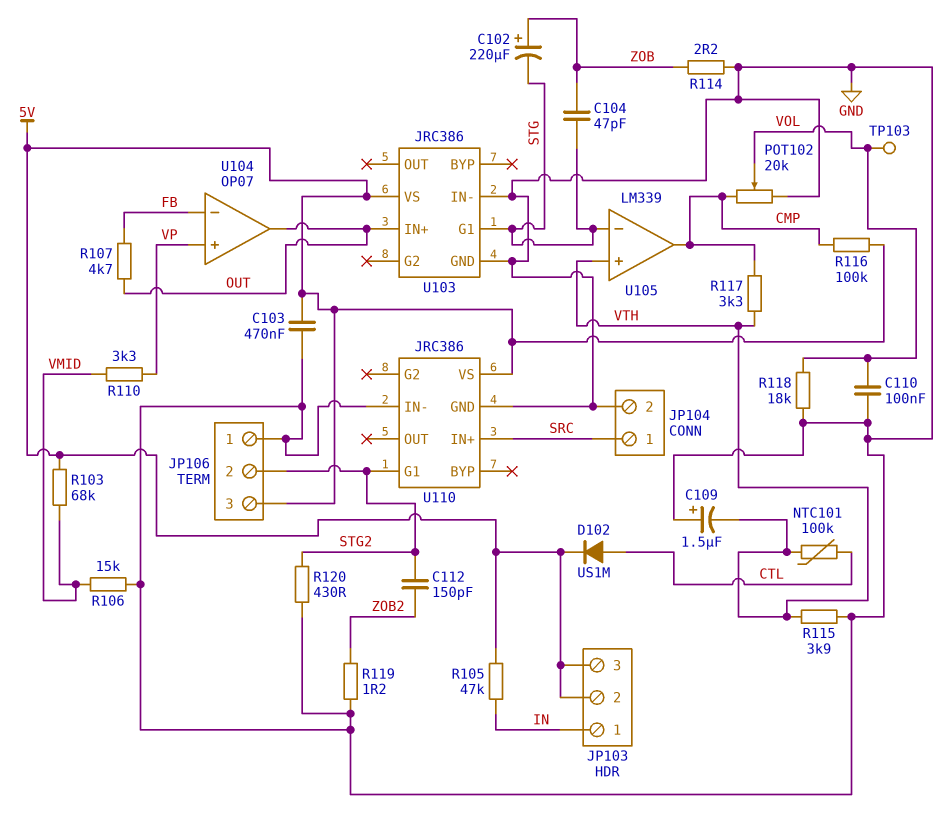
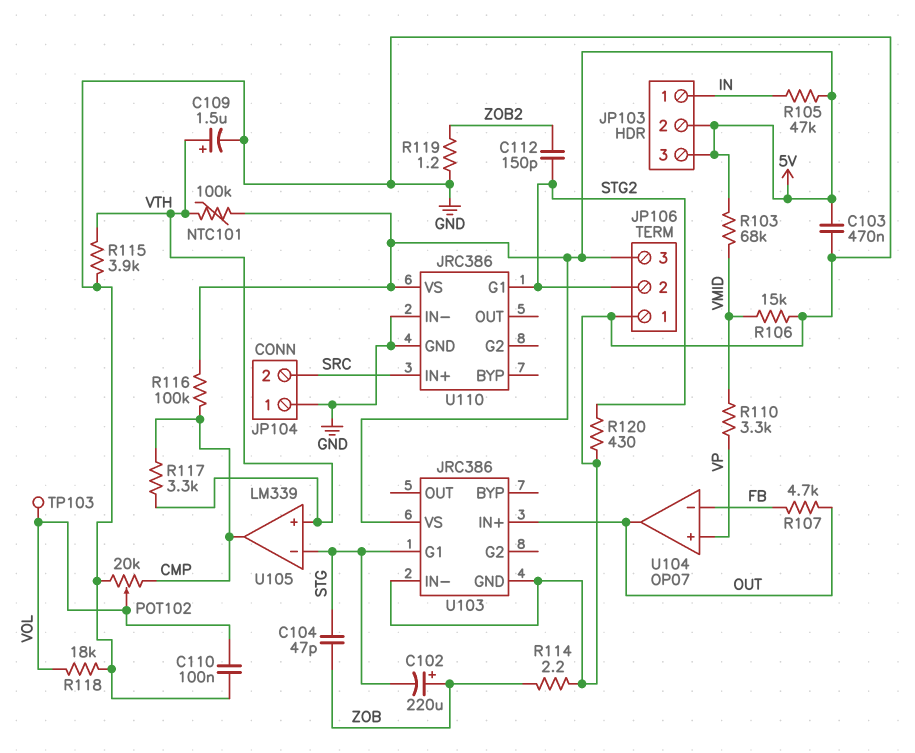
C109: 1.5uF (plus GND, minus VTH) -> 1.5uF (plus VTH, minus GND)
D102: diode US1M (A CTL, K 5V) -> none
JP104 pin 1: SRC -> GND
JP104 pin 2: GND -> SRC
NTC101: 100k (CTL, VTH) -> 100k (5V, VTH)

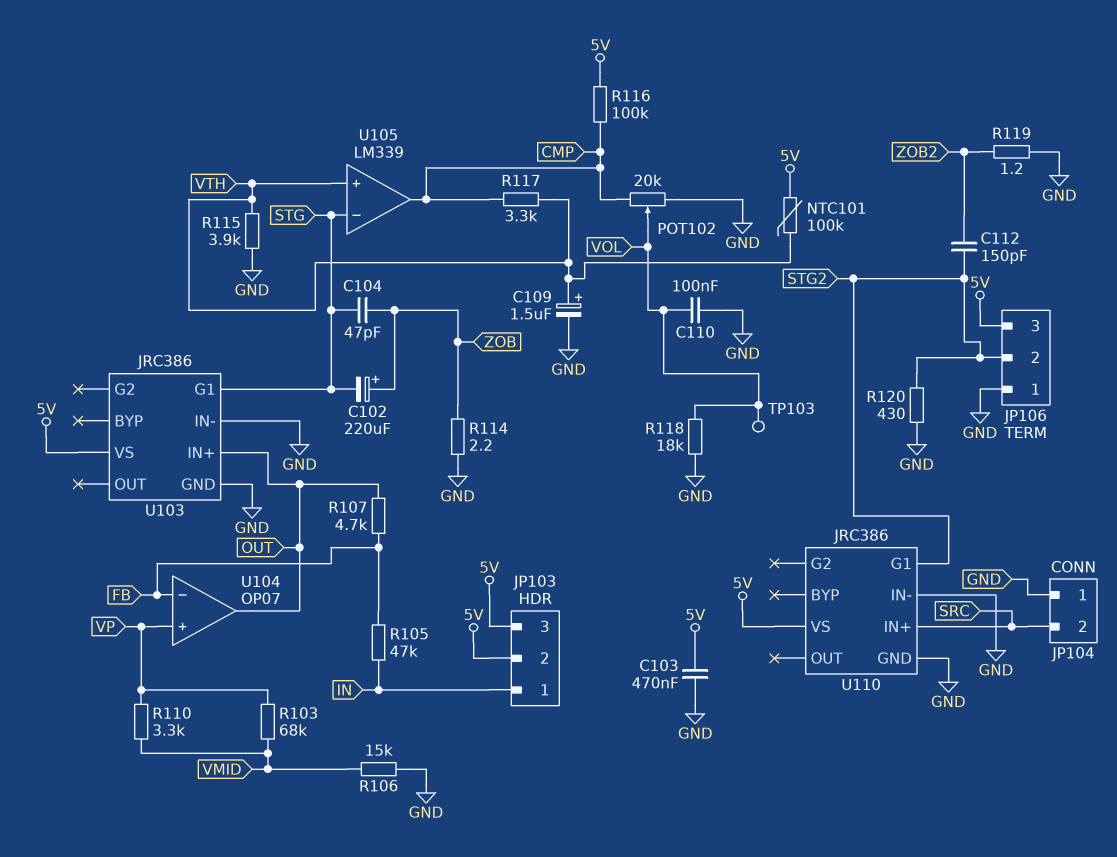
R103: 68k (5V, VMID) -> 68k (VMID, VP)
R105: 47k (5V, IN) -> 47k (FB, IN)

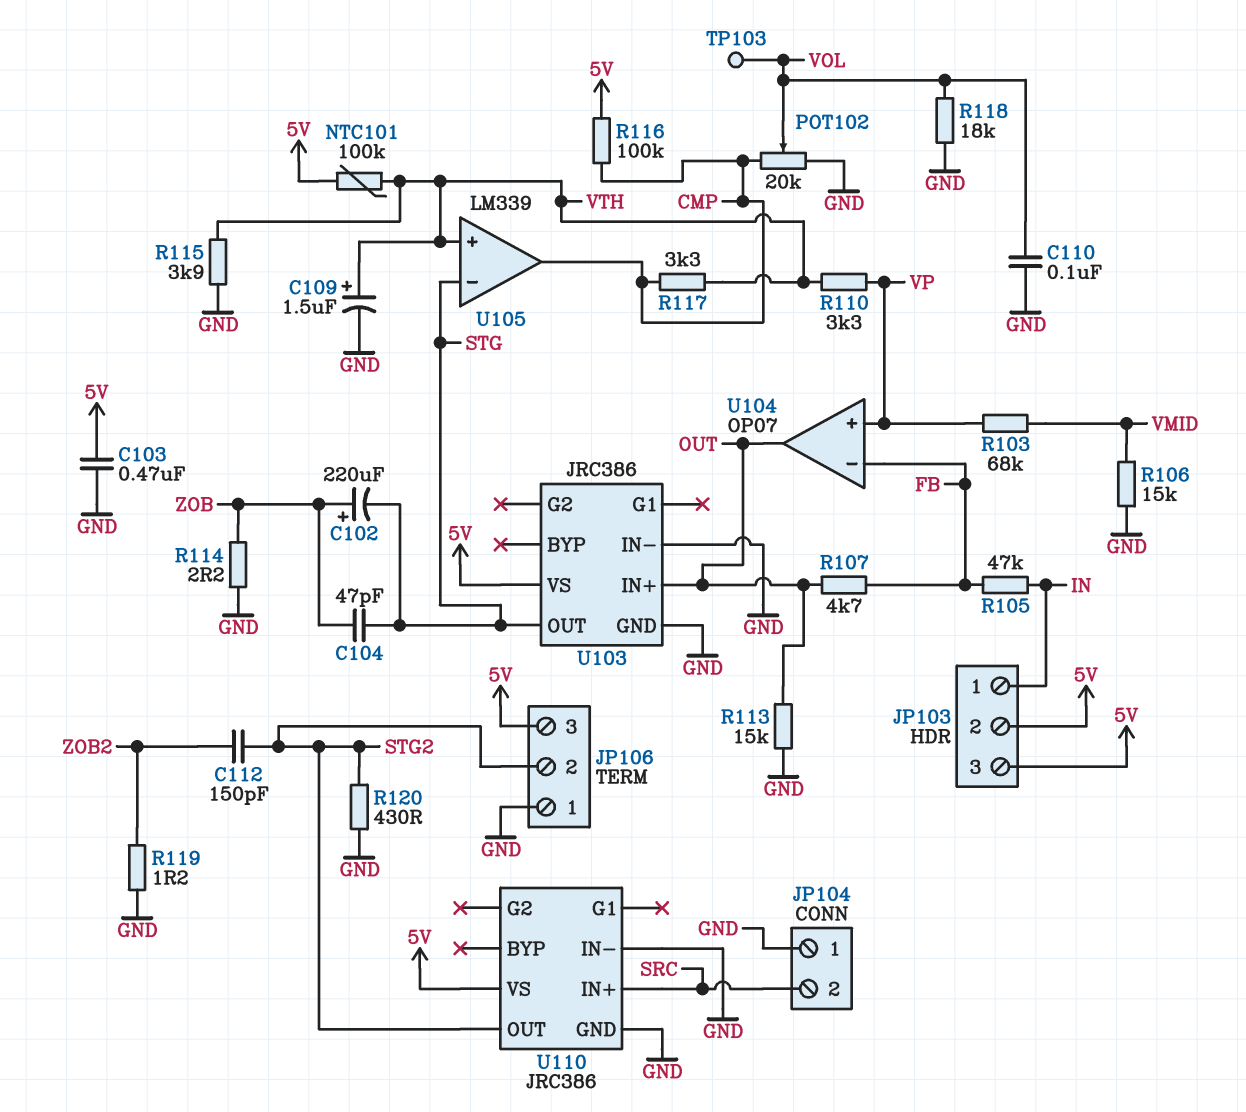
R110: 3.3k (VMID, VP) -> 3.3k (VP, VTH)
R113: none -> 15k (GND, OUT)
U103 pin G1: STG -> none
U103 pin OUT: none -> STG
U110 pin G1: STG2 -> none
U110 pin OUT: none -> STG2

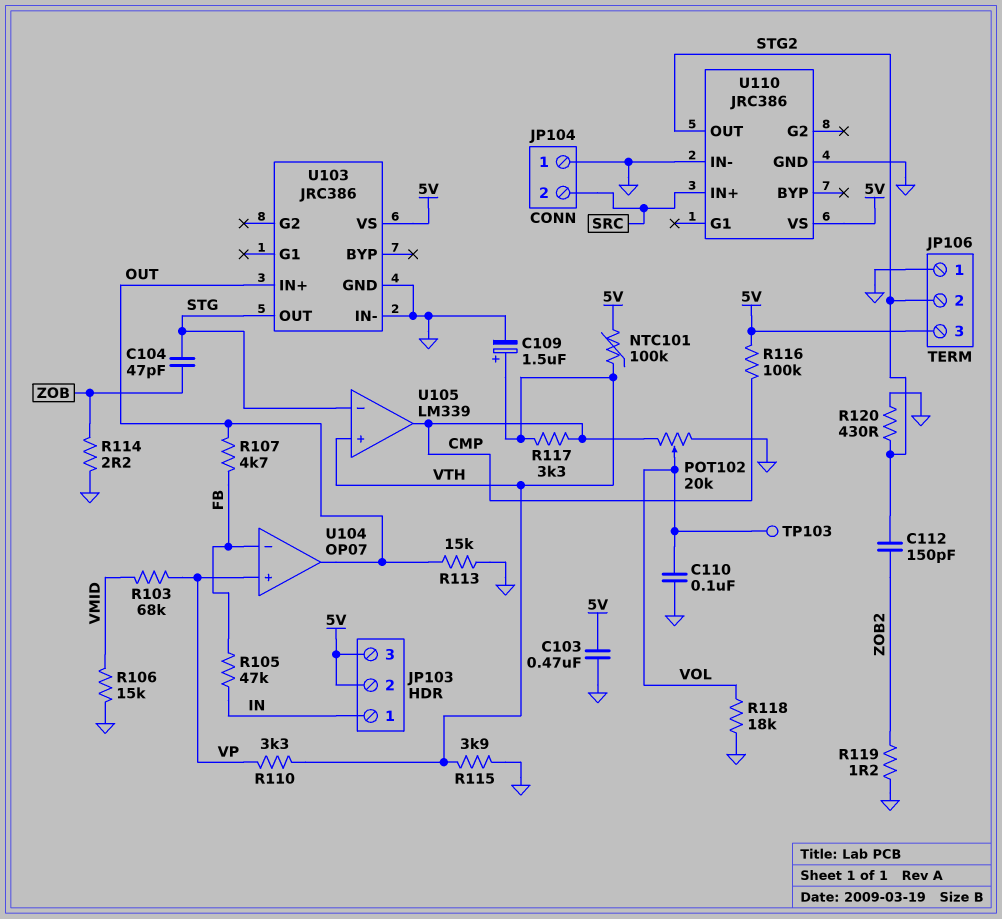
C102: 220uF (plus ZOB, minus STG) -> none

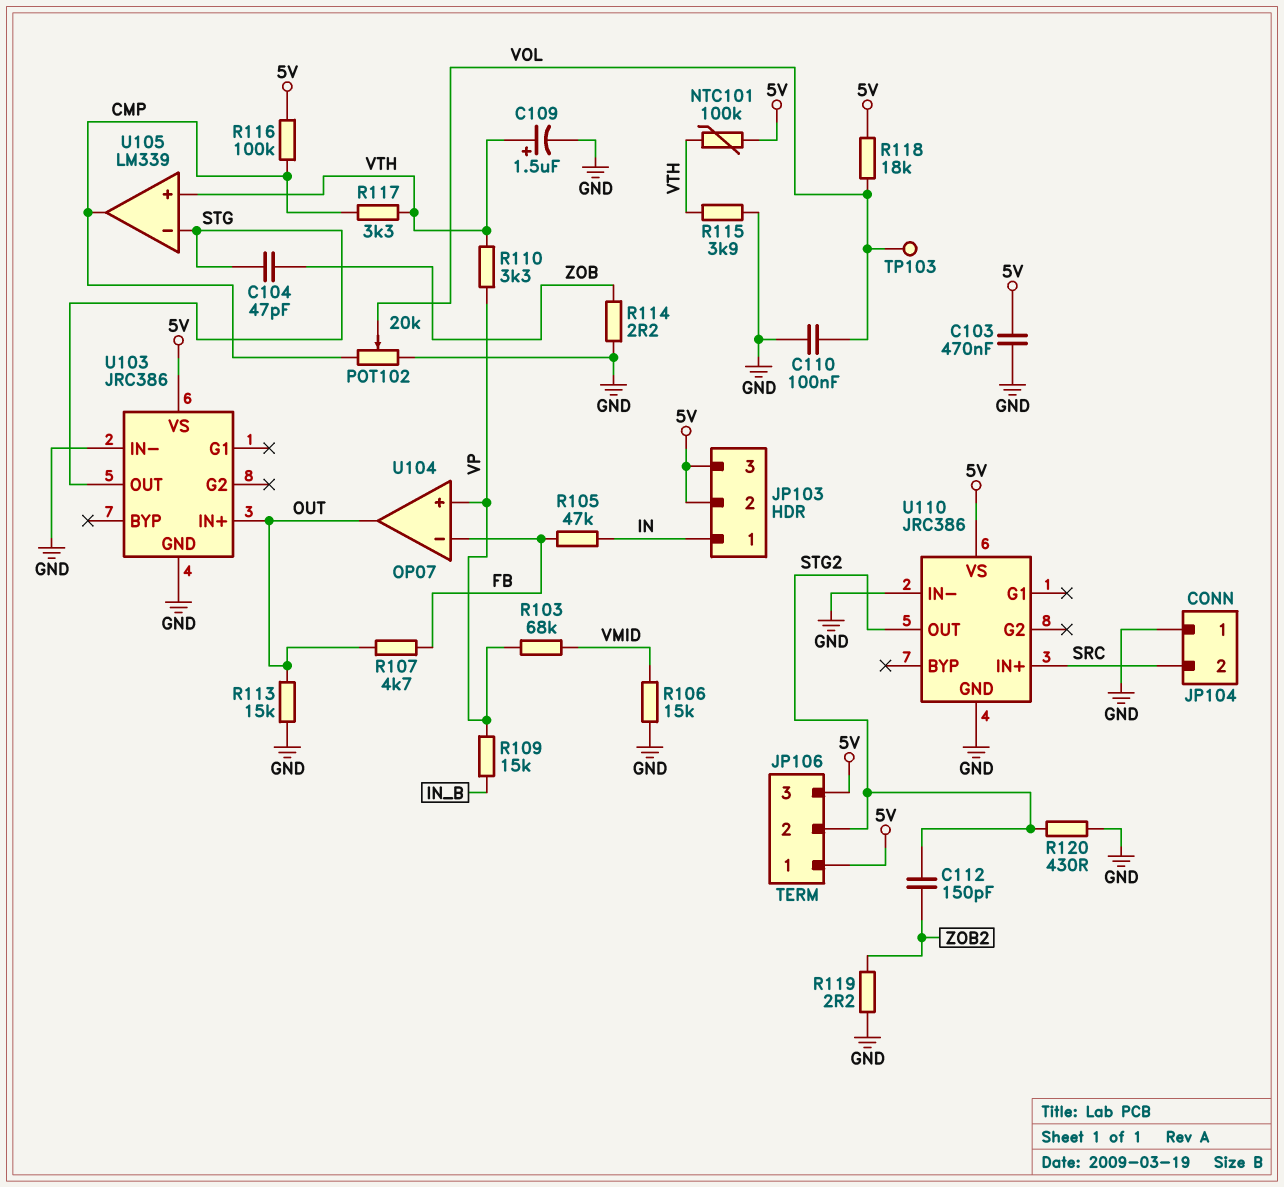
JP106 pin 1: GND -> 5V
R109: none -> 15k (IN_B, VP)
R118: 18k (GND, VOL) -> 18k (5V, VOL)
R119: 1.2 (GND, ZOB2) -> 2.2 (GND, ZOB2)

